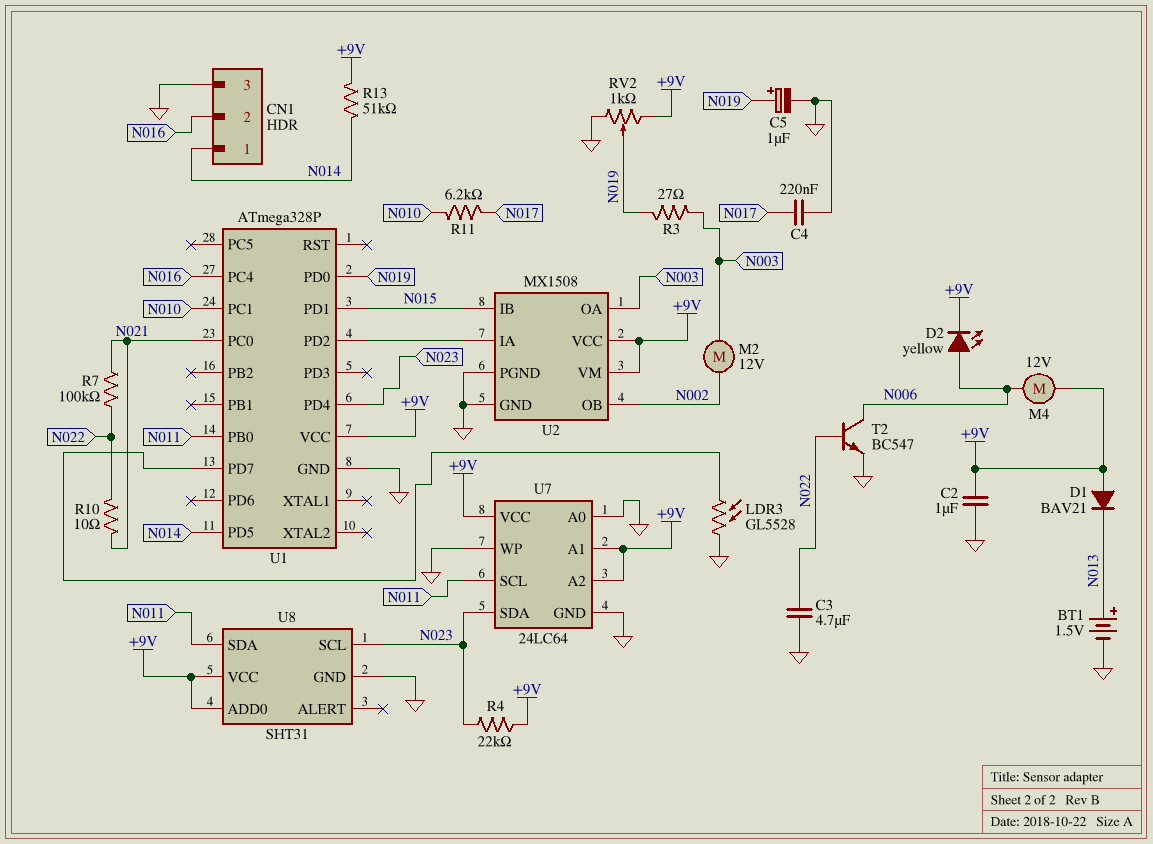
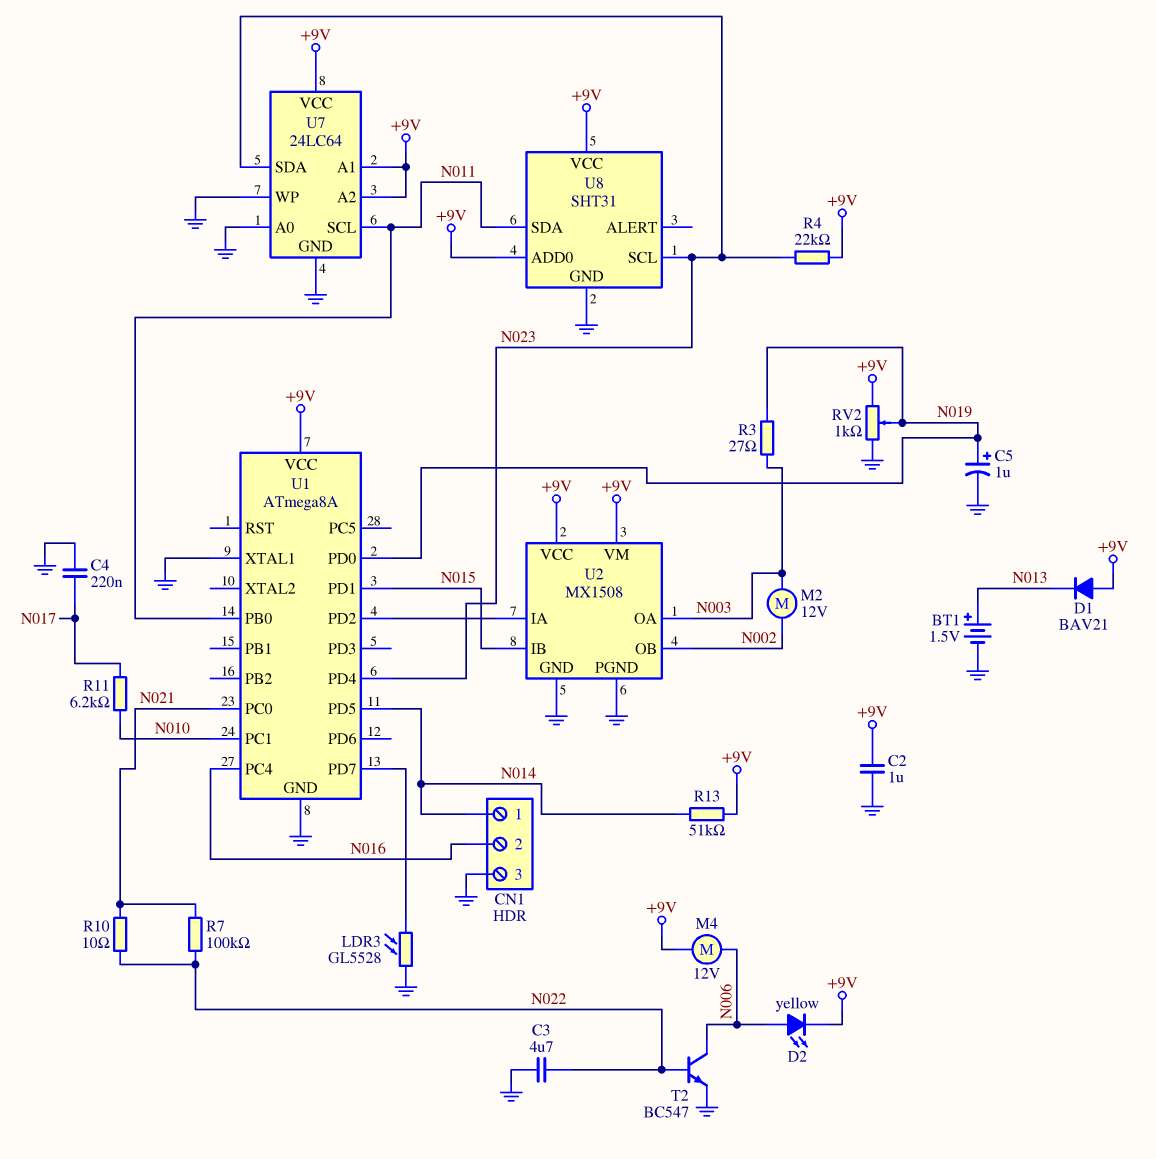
U1: ATmega328P -> ATmega8A
U1 pin XTAL1: none -> GND

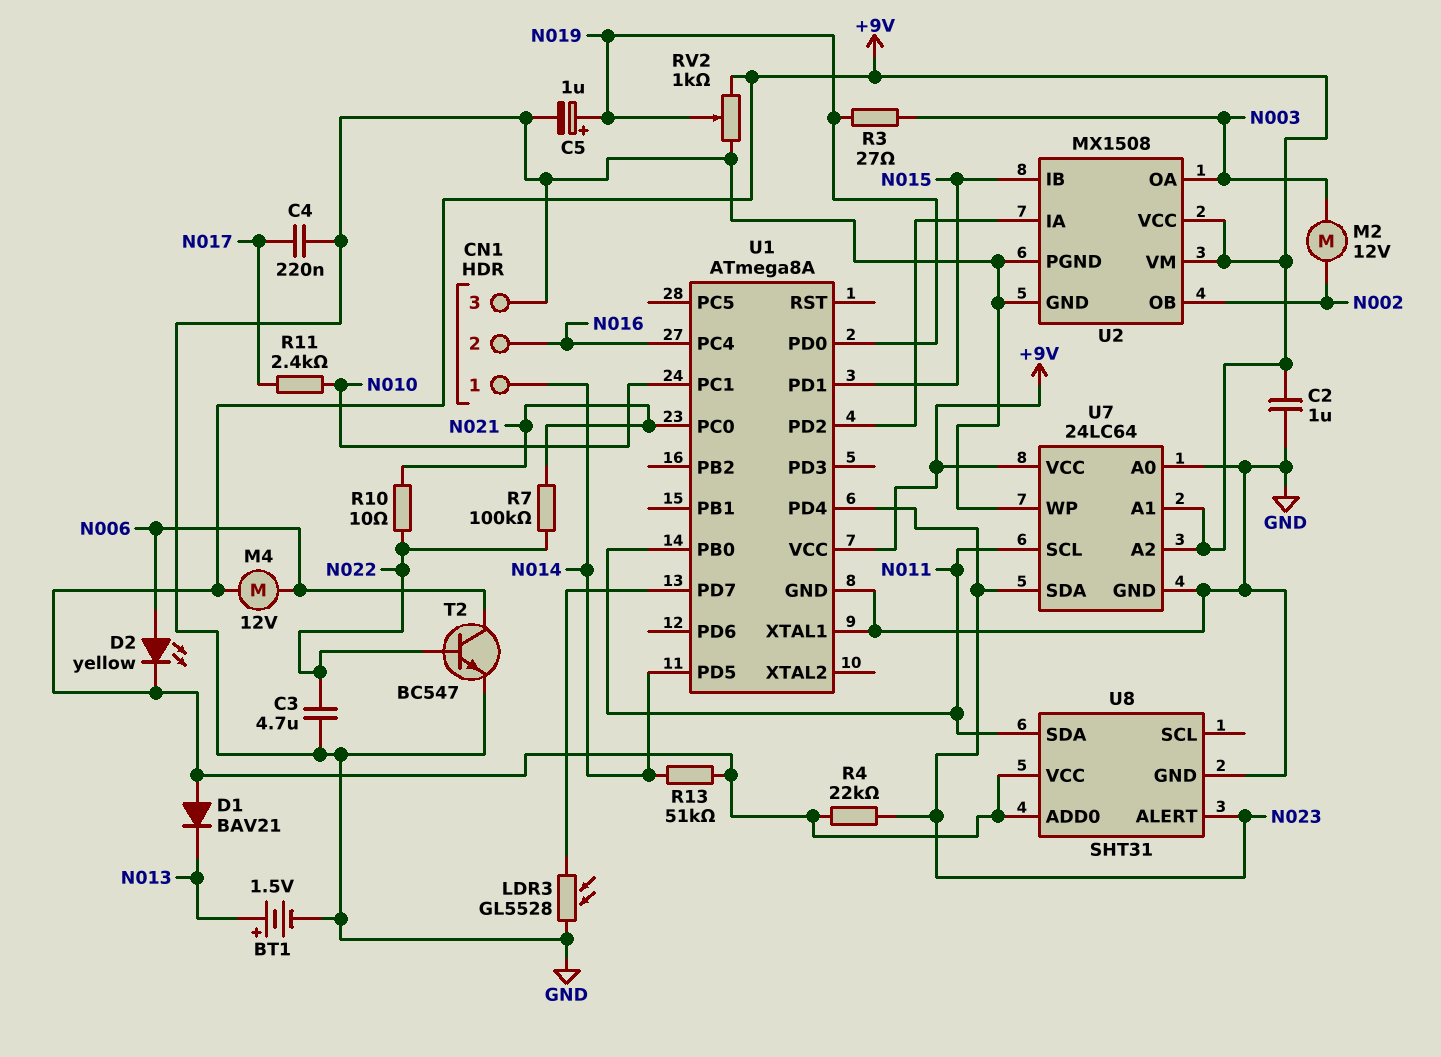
R11: 6.2k (N010, N017) -> 2.4k (N010, N017)
U8 pin ALERT: none -> N023
U8 pin SCL: N023 -> none

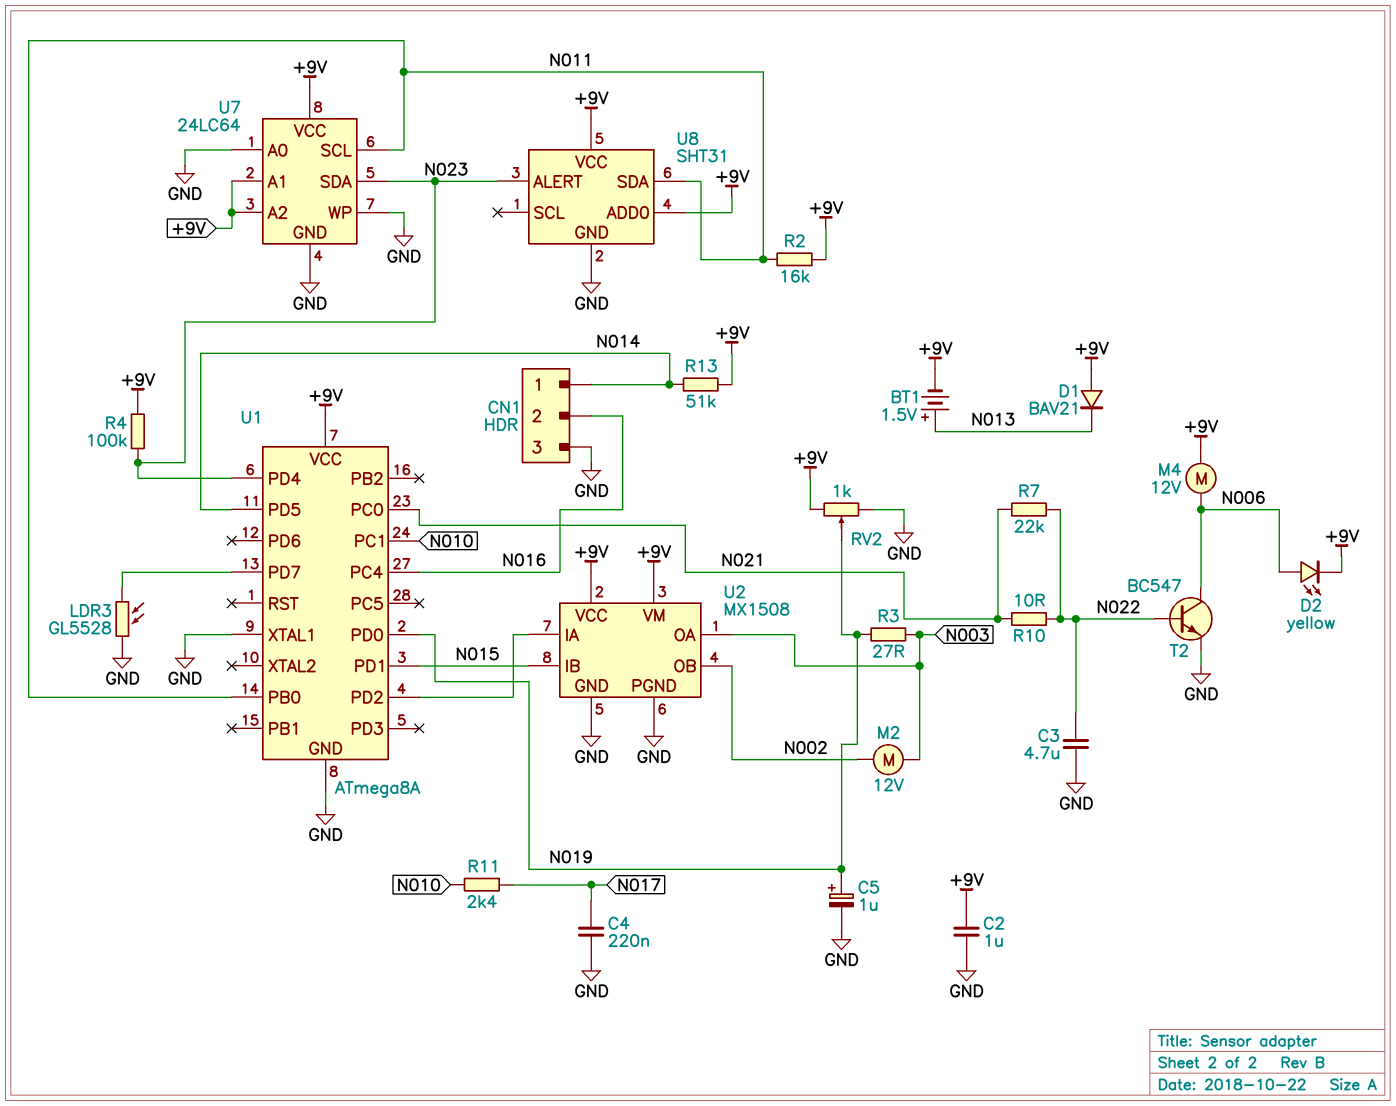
BT1: 1.5V (plus N013, minus GND) -> 1.5V (plus N013, minus +9V)
R2: none -> 16k (+9V, N011)
R4: 22k (+9V, N023) -> 100k (+9V, N023)
R7: 100k (N021, N022) -> 22k (N021, N022)

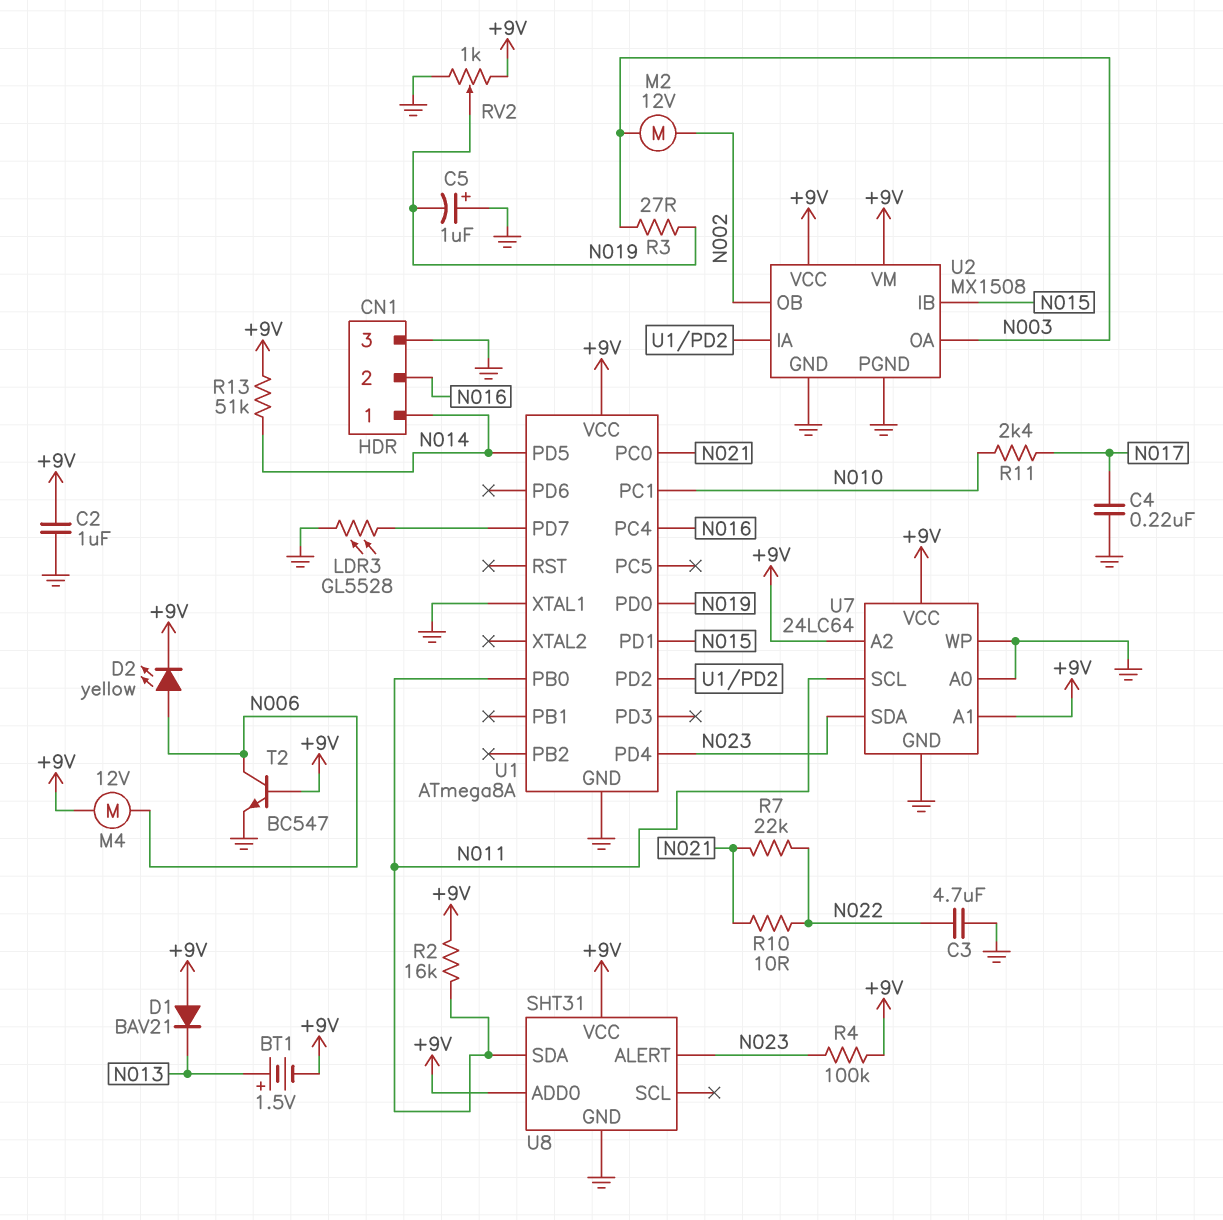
C5: 1uF (plus N019, minus GND) -> 1uF (plus GND, minus N019)
T2: NPN BC547 (B N022, C N006, E GND) -> NPN BC547 (B +9V, C N006, E GND)

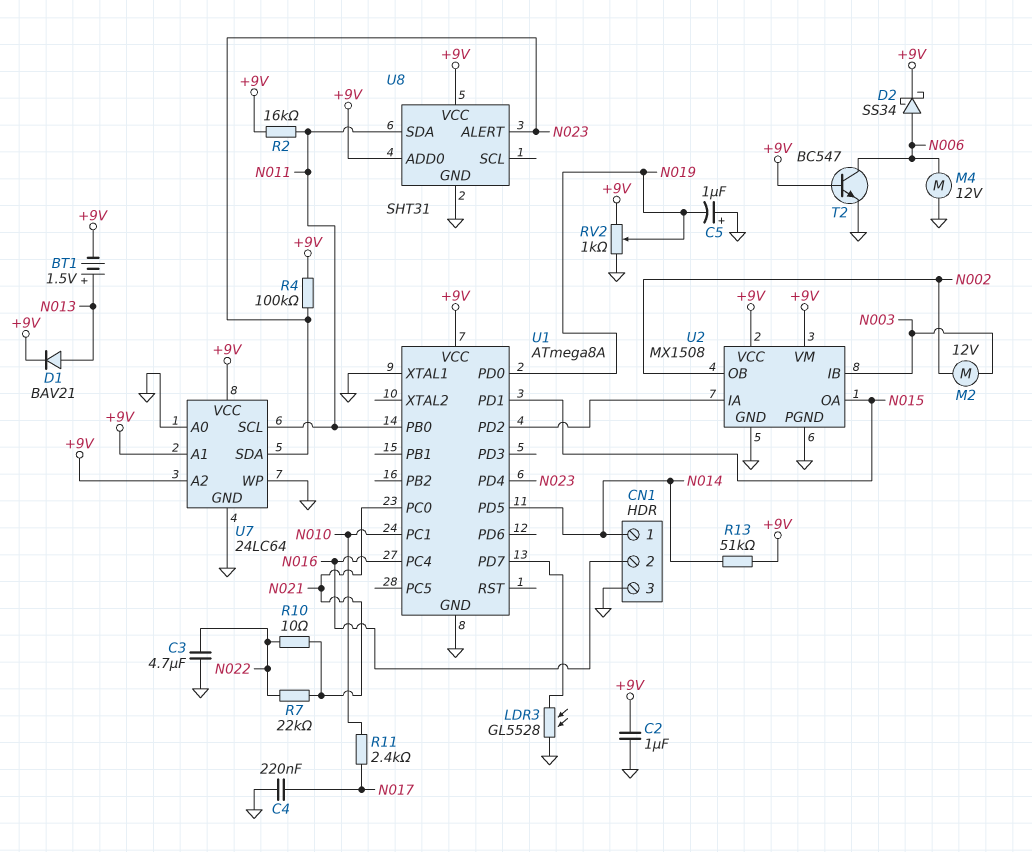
D1: diode BAV21 (A +9V, K N013) -> diode BAV21 (A N013, K +9V)
D2: LED yellow (A N006, K +9V) -> schottky SS34 (A N006, K +9V)
M4: motor 12V (+9V, N006) -> motor 12V (GND, N006)
R3: 27 (N003, N019) -> none
U2 pin IB: N015 -> N003
U2 pin OA: N003 -> N015

